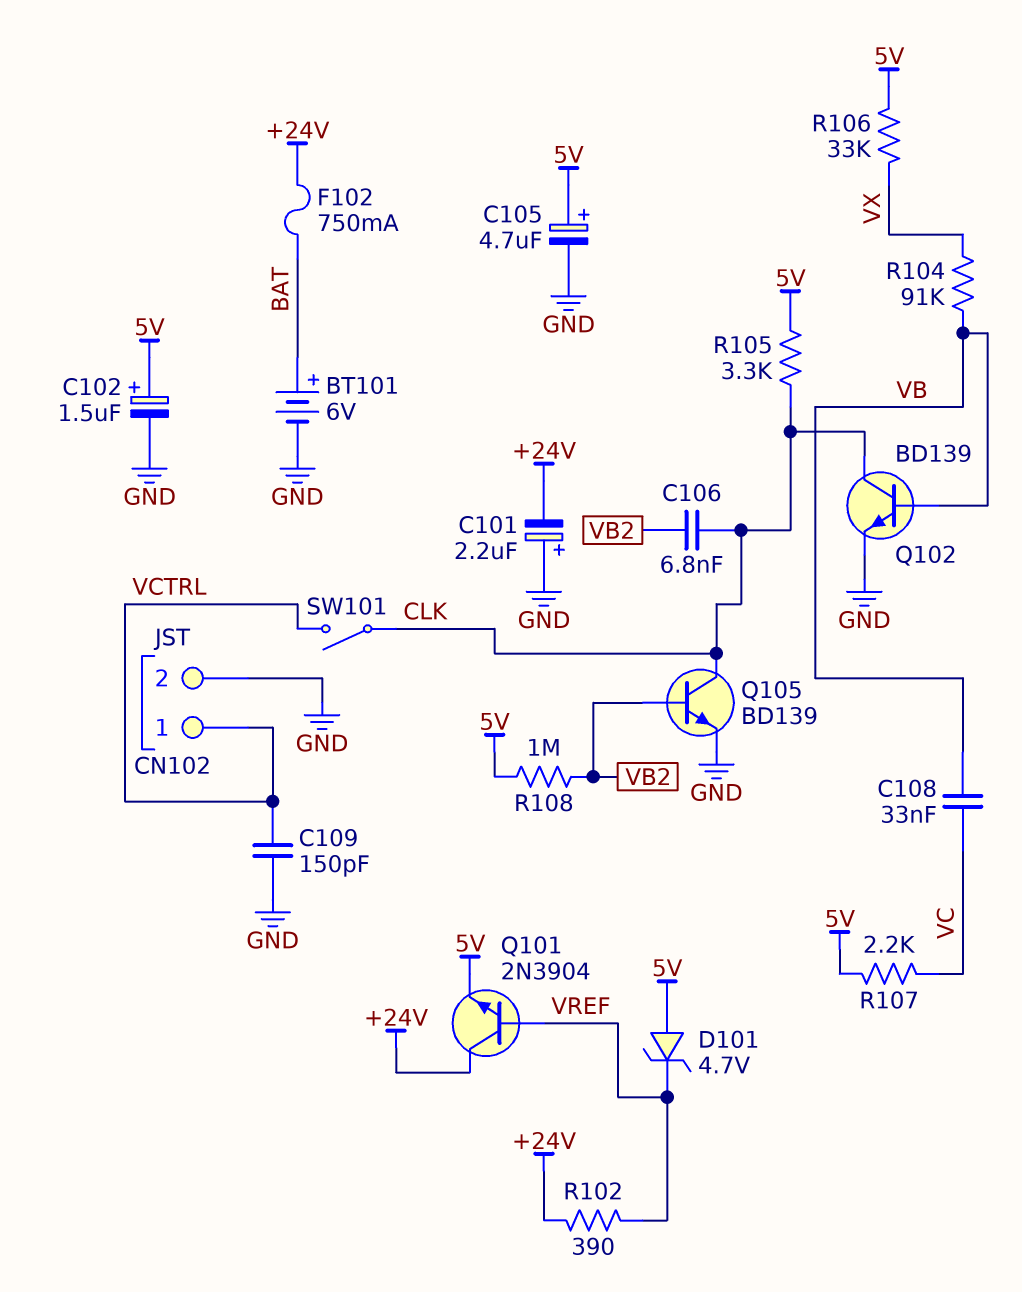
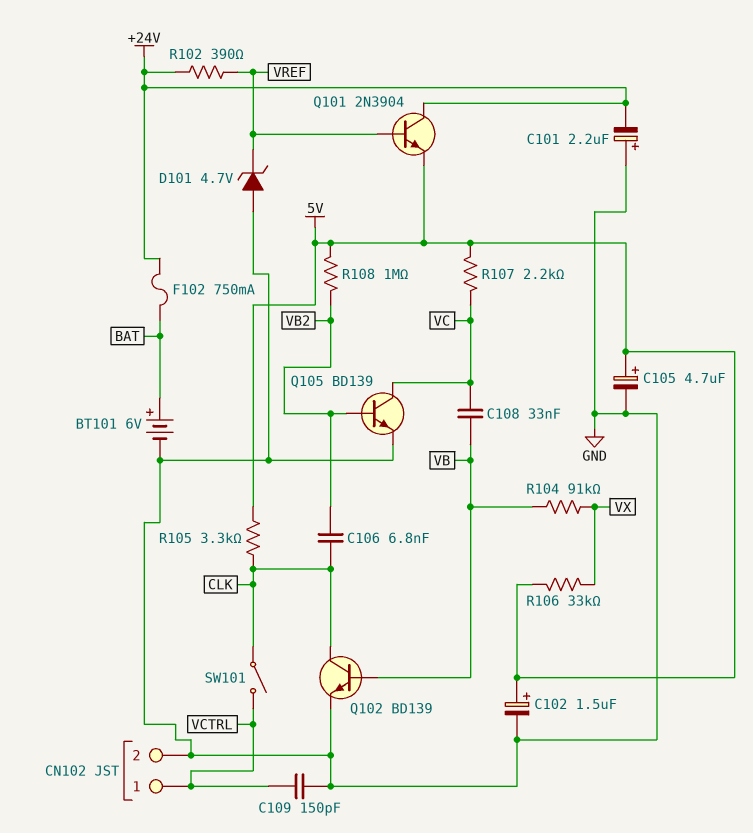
D101: zener 4.7V (A 5V, K VREF) -> zener 4.7V (A GND, K VREF)
Q105: NPN BD139 (B VB2, C CLK, E GND) -> NPN BD139 (B VB2, C VC, E GND)

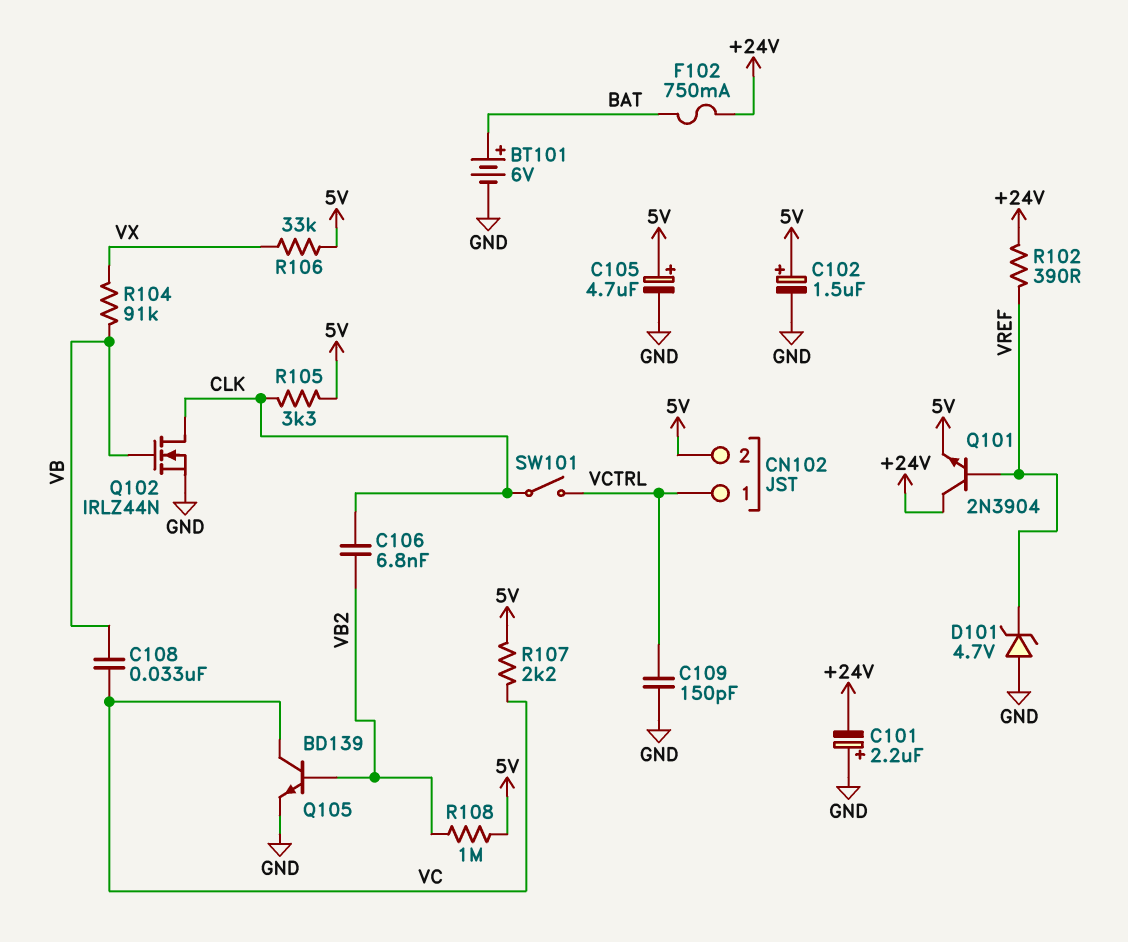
CN102 pin 2: GND -> 5V
Q102: NPN BD139 (B VB, C CLK, E GND) -> NMOS IRLZ44N (G VB, D CLK, S GND)

